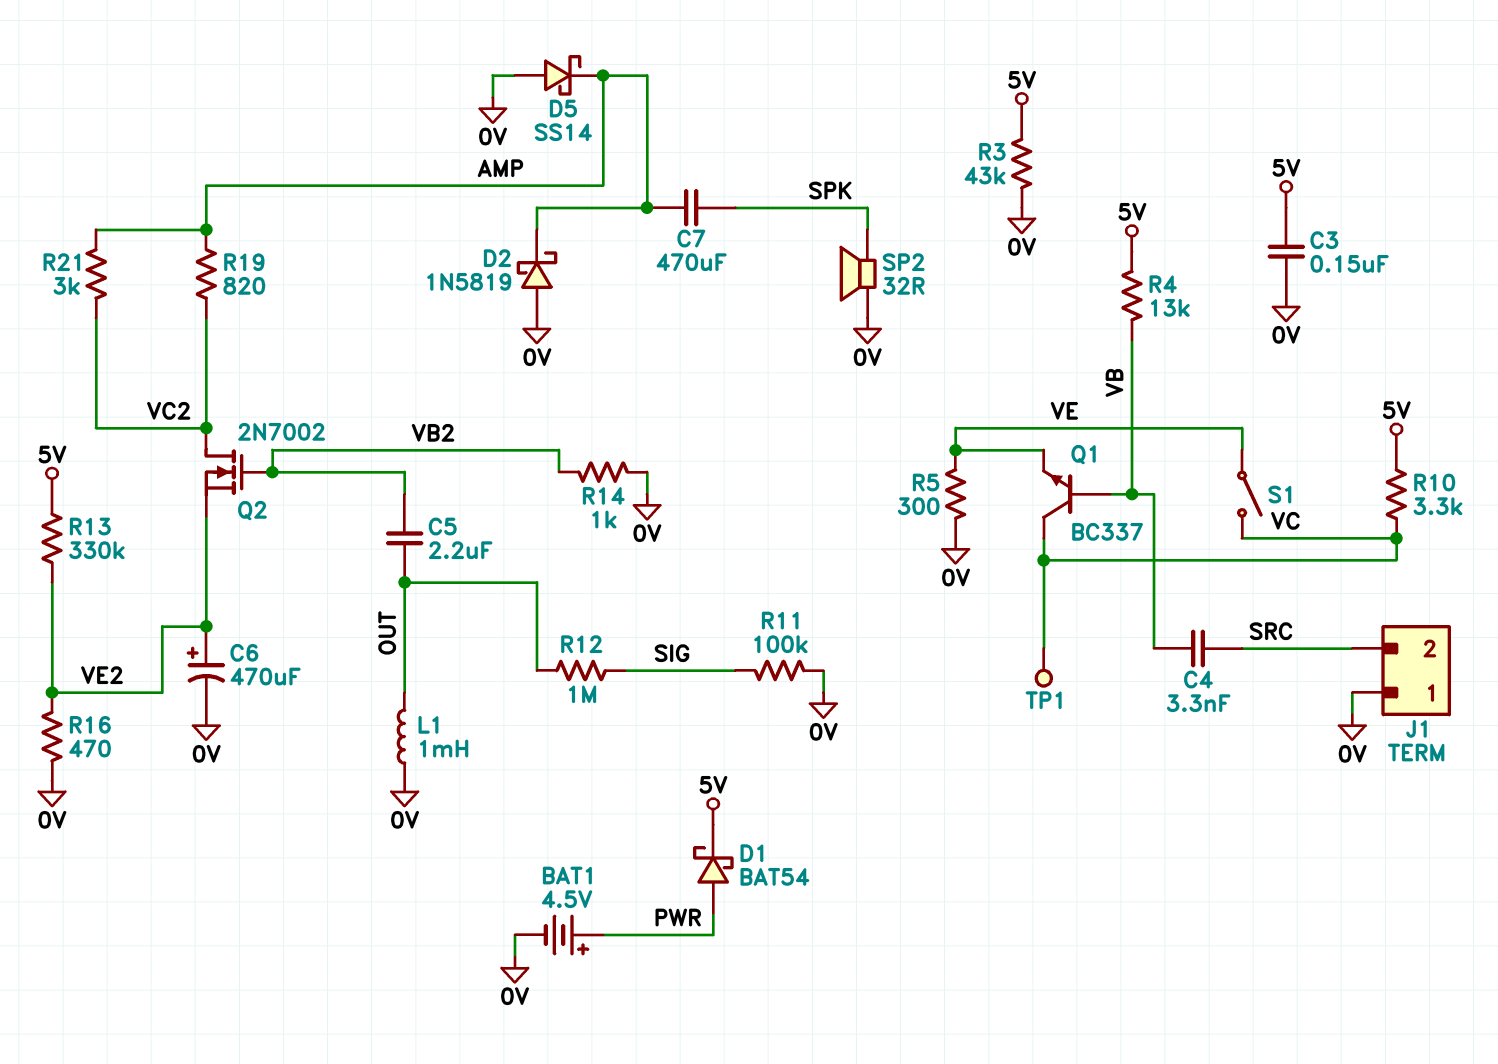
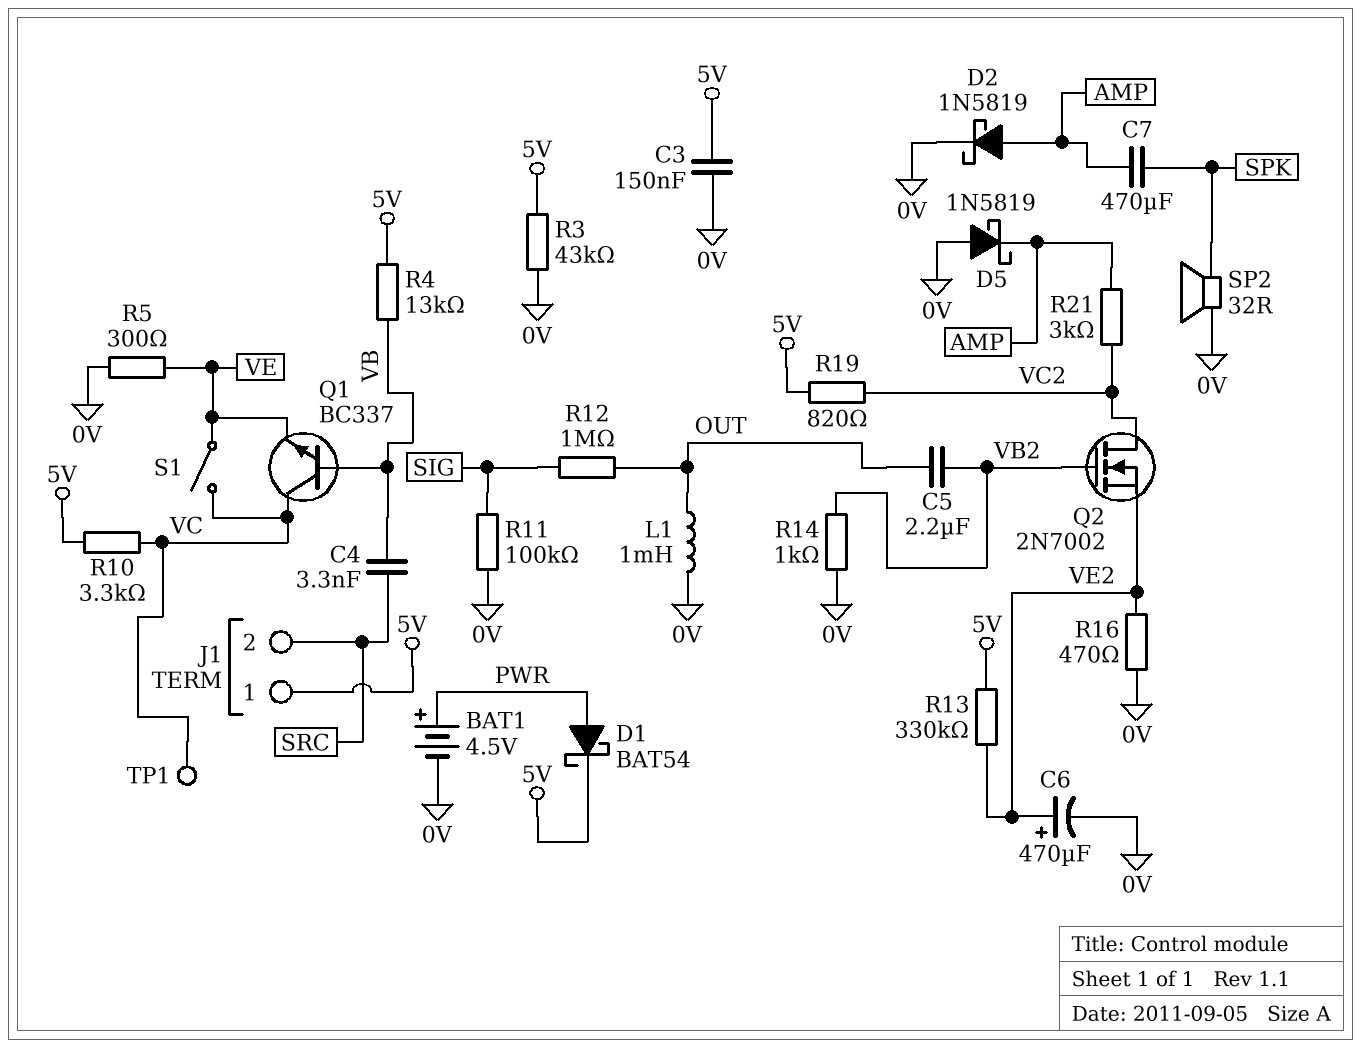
D2: schottky 1N5819 (A 0V, K AMP) -> schottky 1N5819 (A AMP, K 0V)
D5: schottky SS14 (A 0V, K AMP) -> schottky 1N5819 (A 0V, K AMP)
J1 pin 1: 0V -> 5V
R19: 820 (AMP, VC2) -> 820 (5V, VC2)

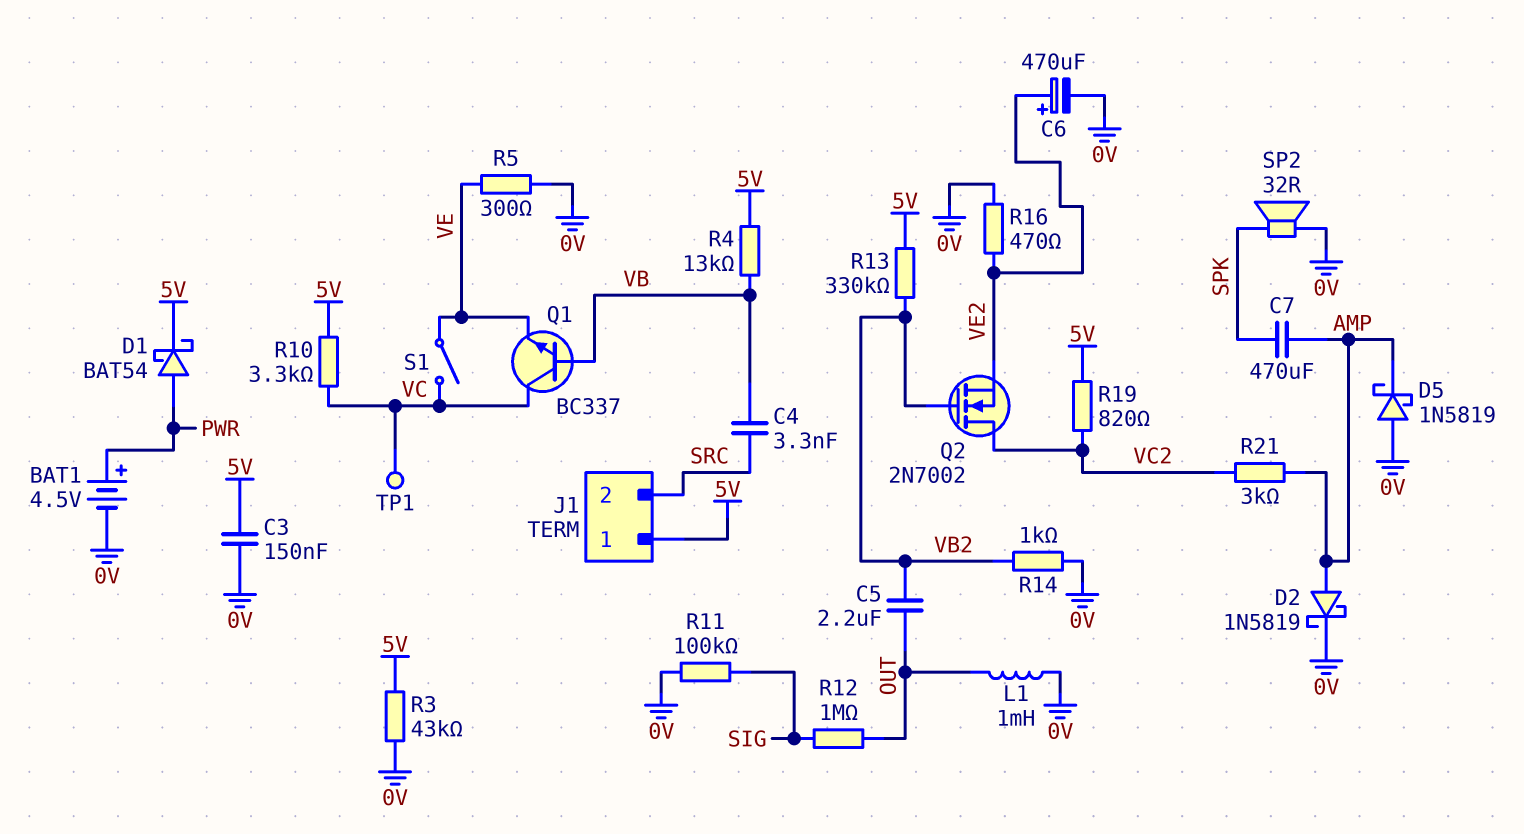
R13: 330k (5V, VE2) -> 330k (5V, VB2)

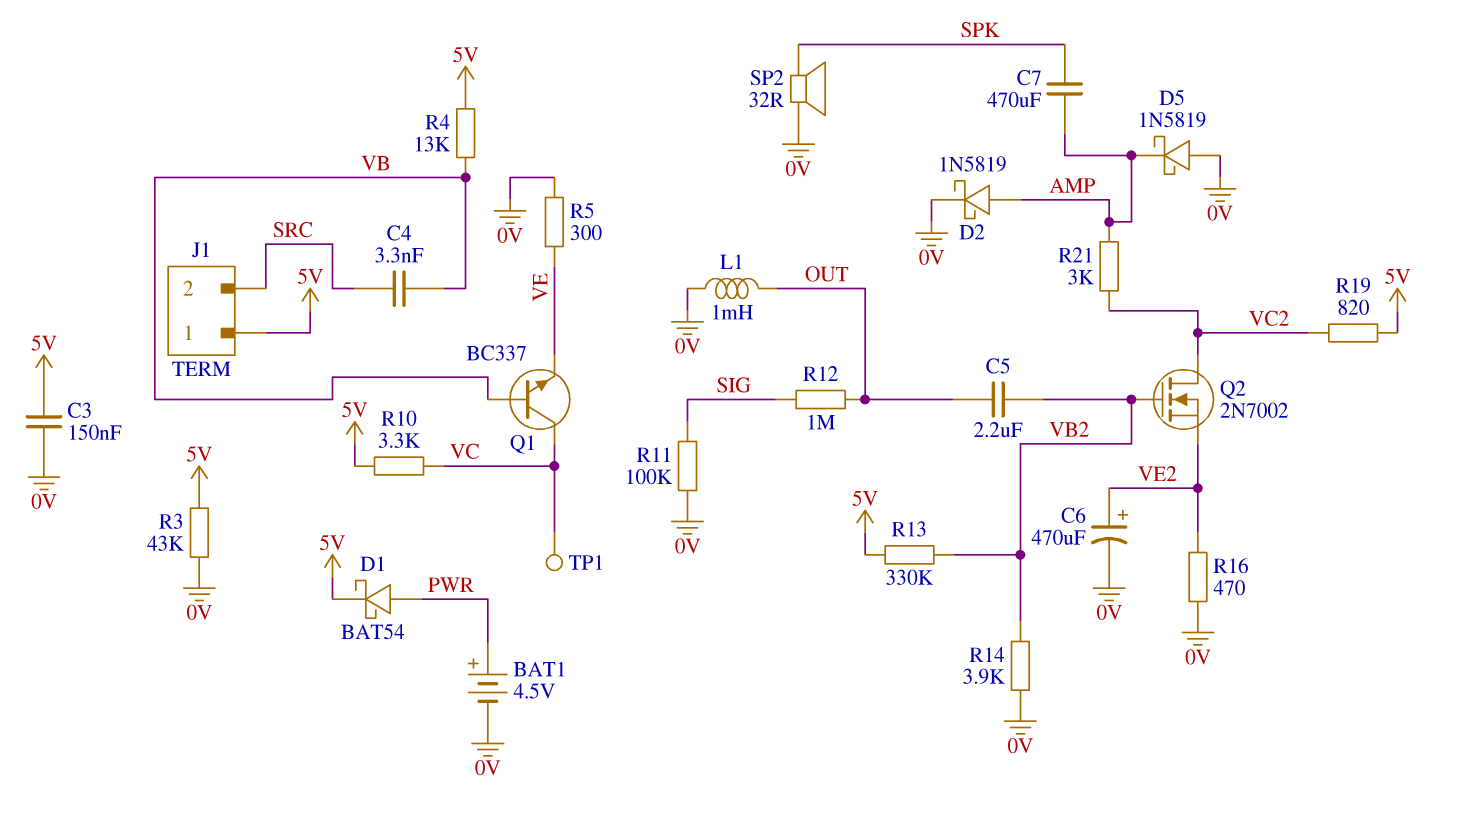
R14: 1k (0V, VB2) -> 3.9k (0V, VB2)
S1: switch (VC, VE) -> none

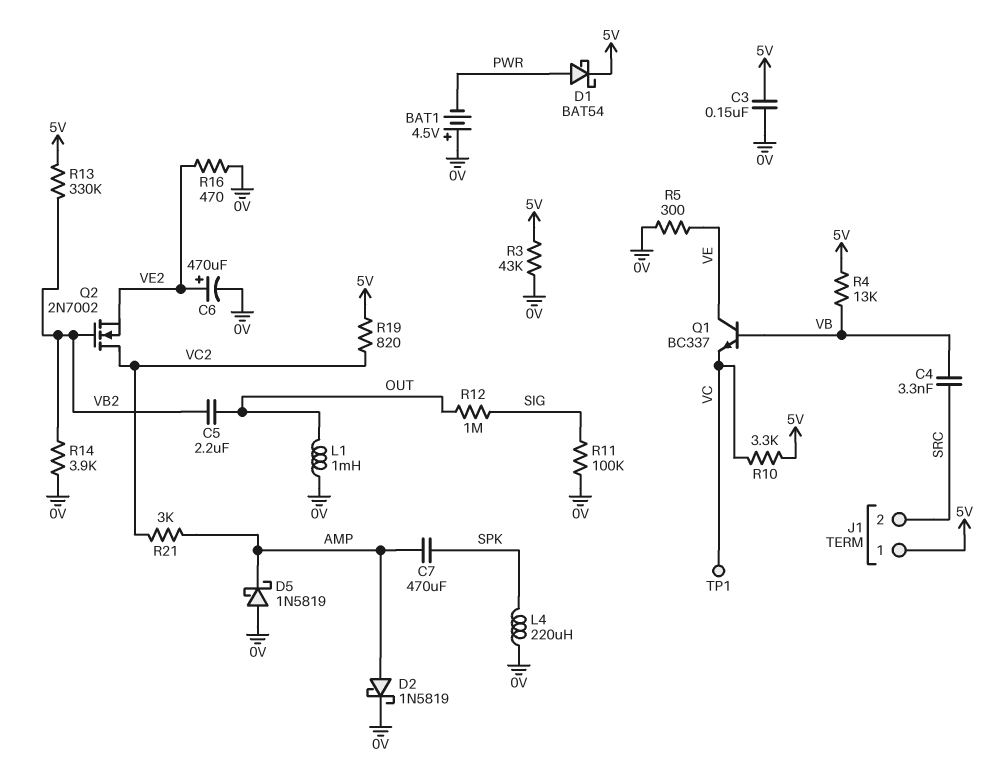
BAT1: 4.5V (plus PWR, minus 0V) -> 4.5V (plus 0V, minus PWR)
L4: none -> 220uH (0V, SPK)
Q1: NPN BC337 (B VB, C VC, E VE) -> NPN BC337 (B VB, C VE, E VC)
SP2: speaker 32R (0V, SPK) -> none

